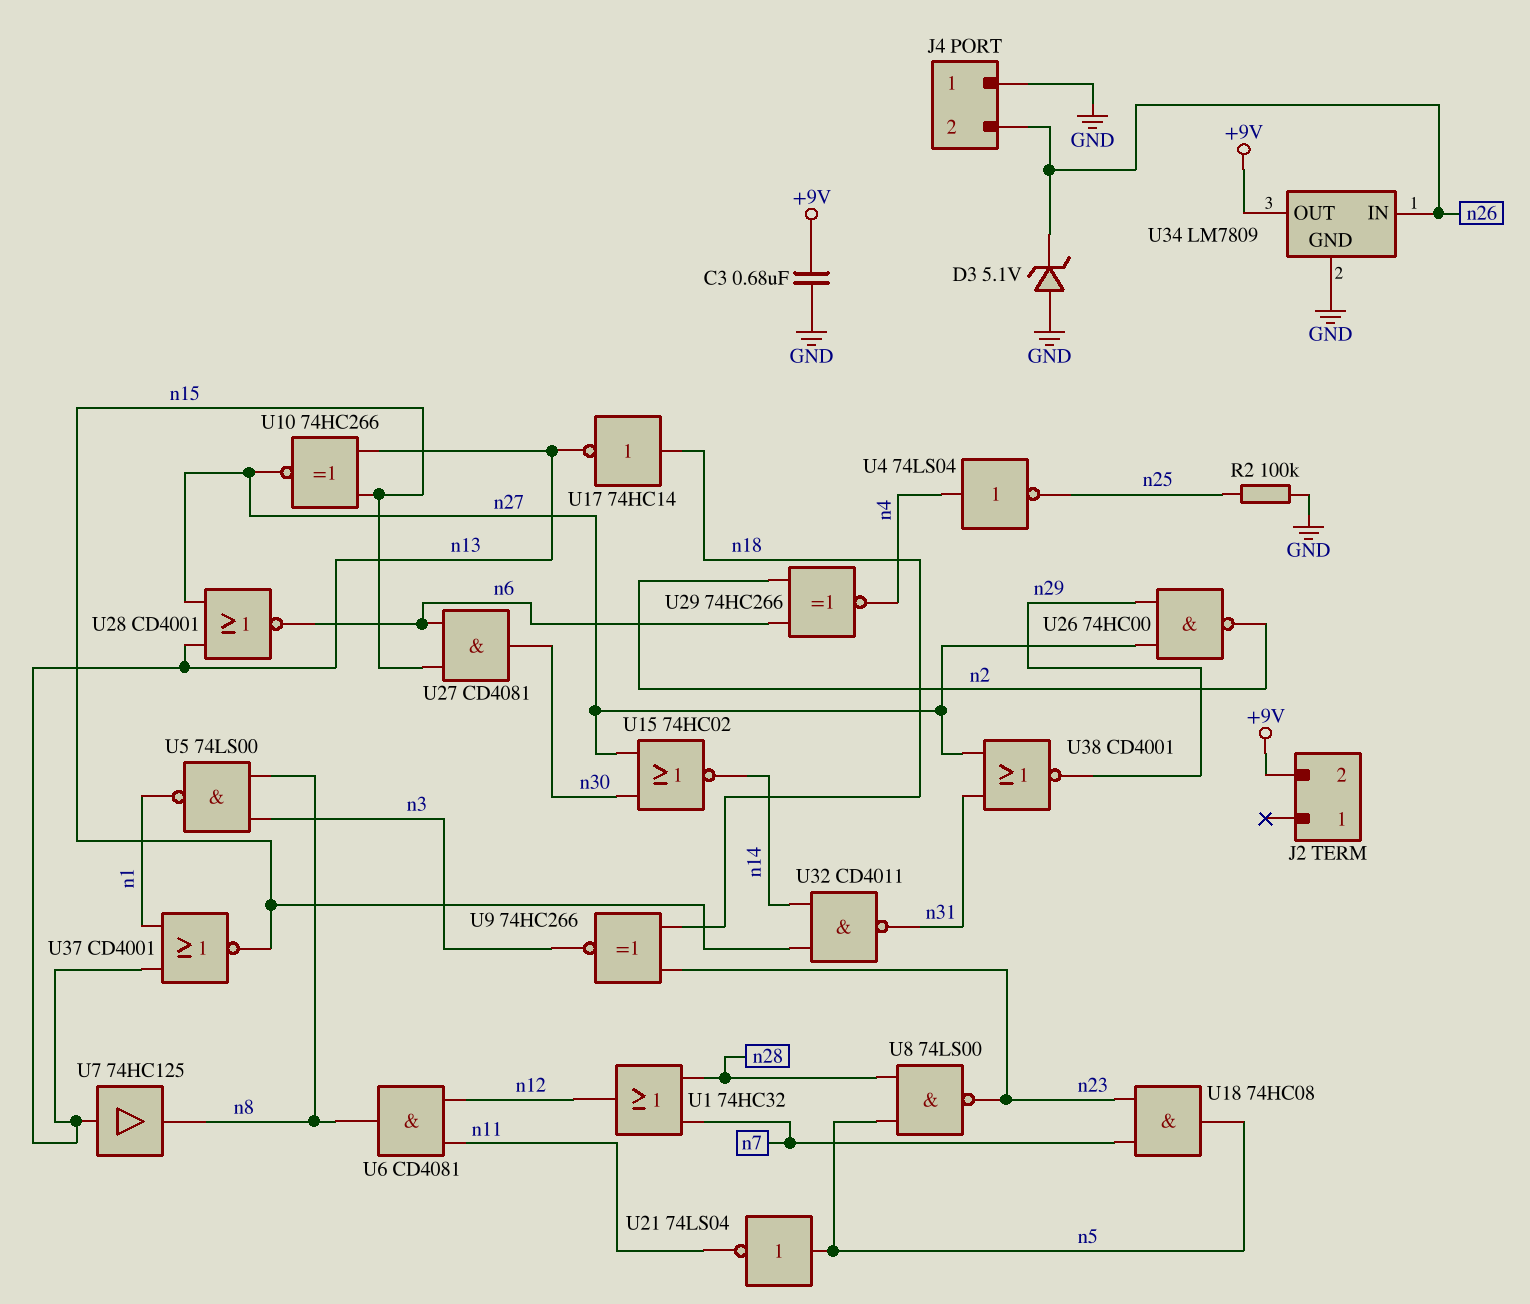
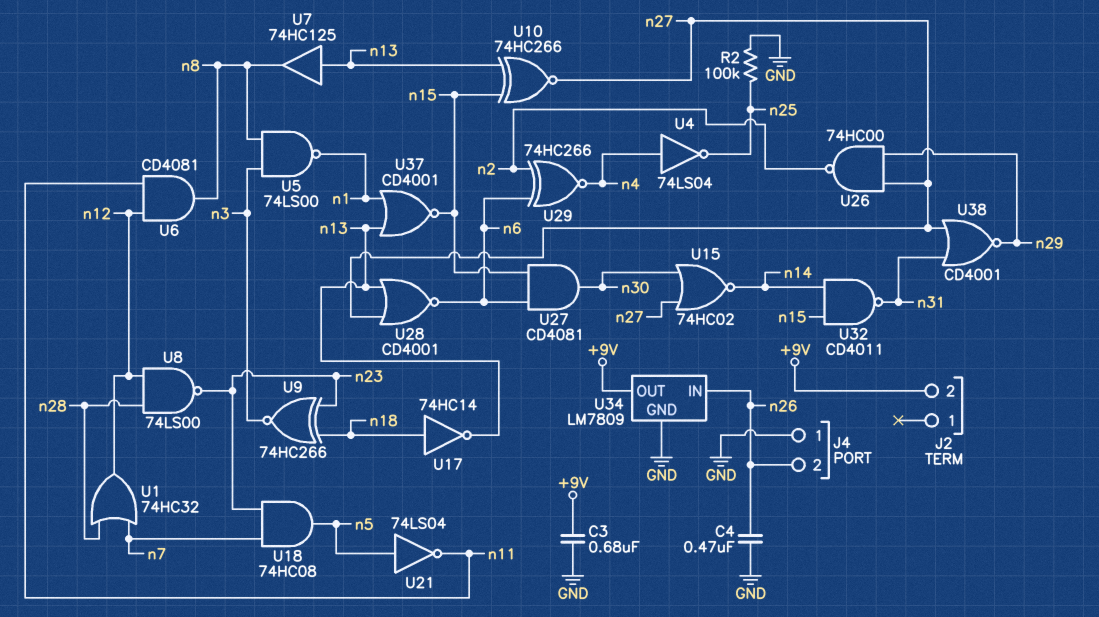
C4: none -> 470nF (GND, n26)
D3: zener 5.1V (A GND, K n26) -> none
U8: NAND 74LS00 (in n5, in n28, out n23) -> NAND 74LS00 (in n12, in n28, out n23)

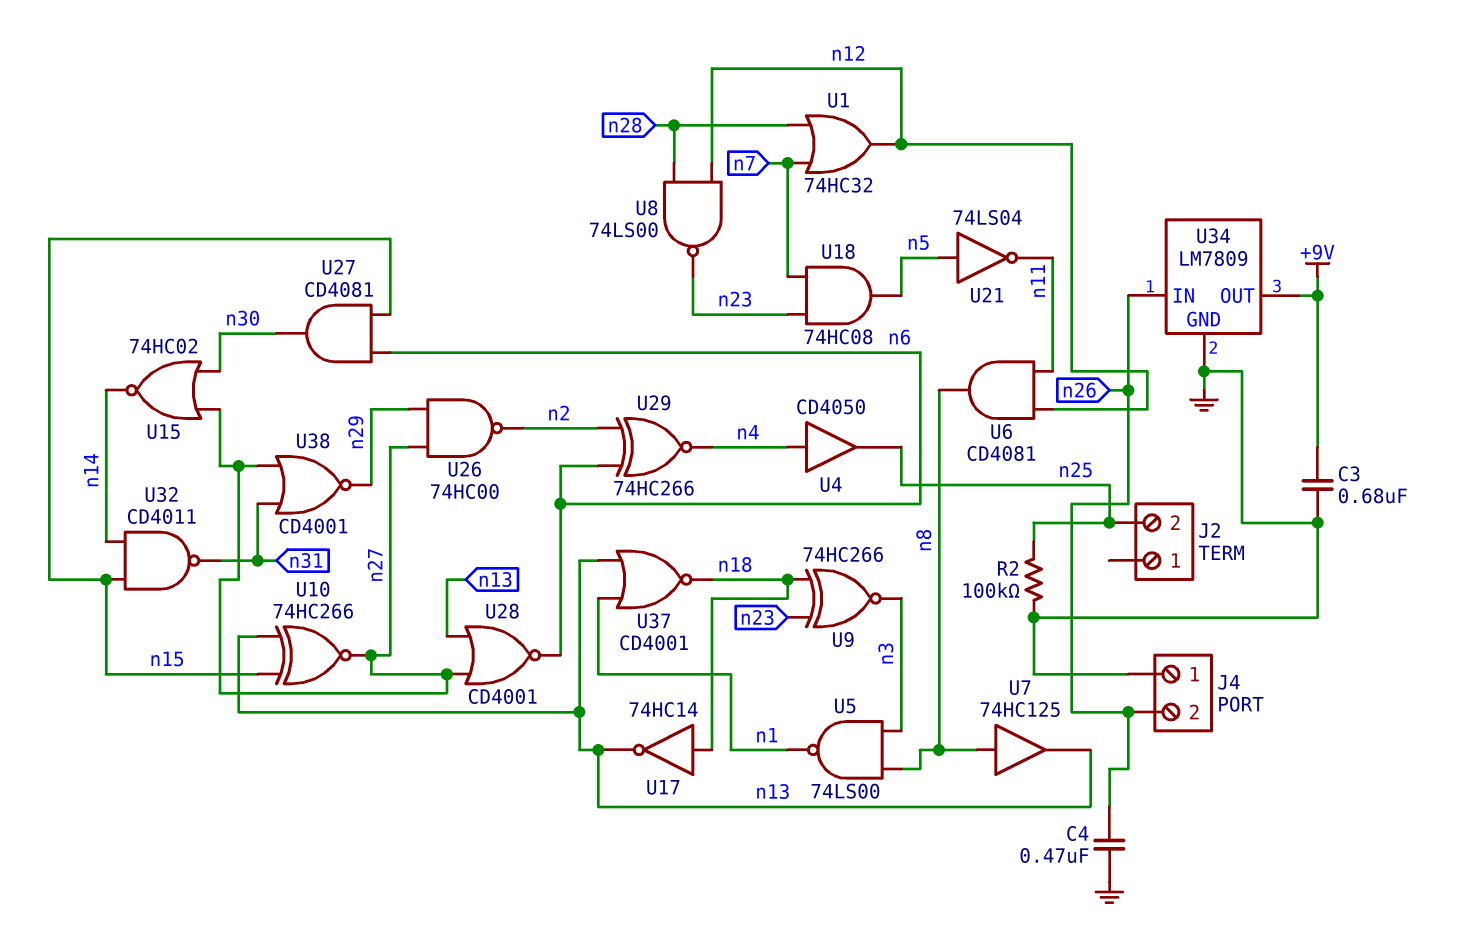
J2 pin 2: +9V -> n25
U4: NOT 74LS04 (in n4, out n25) -> buffer CD4050 (in n4, out n25)
U7: buffer 74HC125 (in n13, out n8) -> buffer 74HC125 (in n8, out n13)
U37: NOR CD4001 (in n1, in n13, out n15) -> NOR CD4001 (in n1, in n13, out n18)

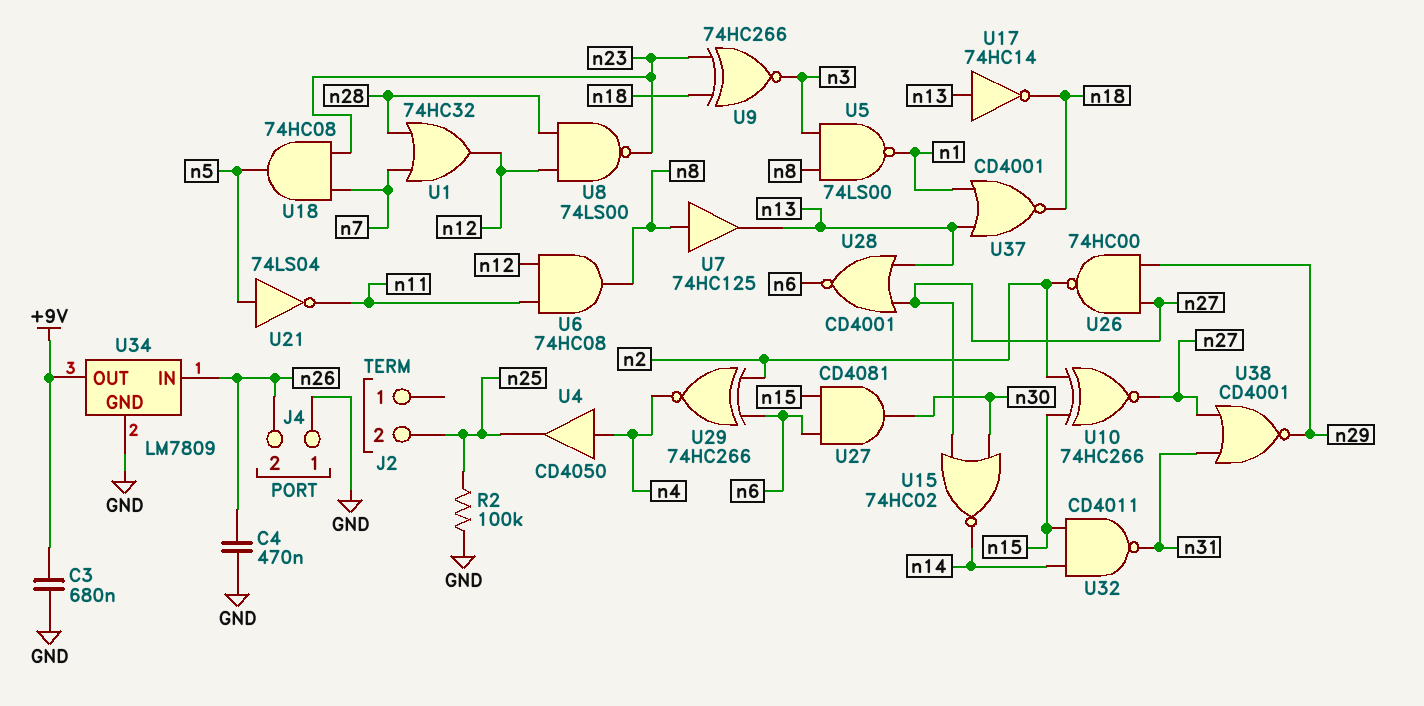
U6: AND CD4081 (in n11, in n12, out n8) -> AND 74HC08 (in n11, in n12, out n8)
U10: XNOR 74HC266 (in n13, in n15, out n27) -> XNOR 74HC266 (in n2, in n15, out n27)
U17: NOT 74HC14 (in n18, out n13) -> NOT 74HC14 (in n13, out n18)

